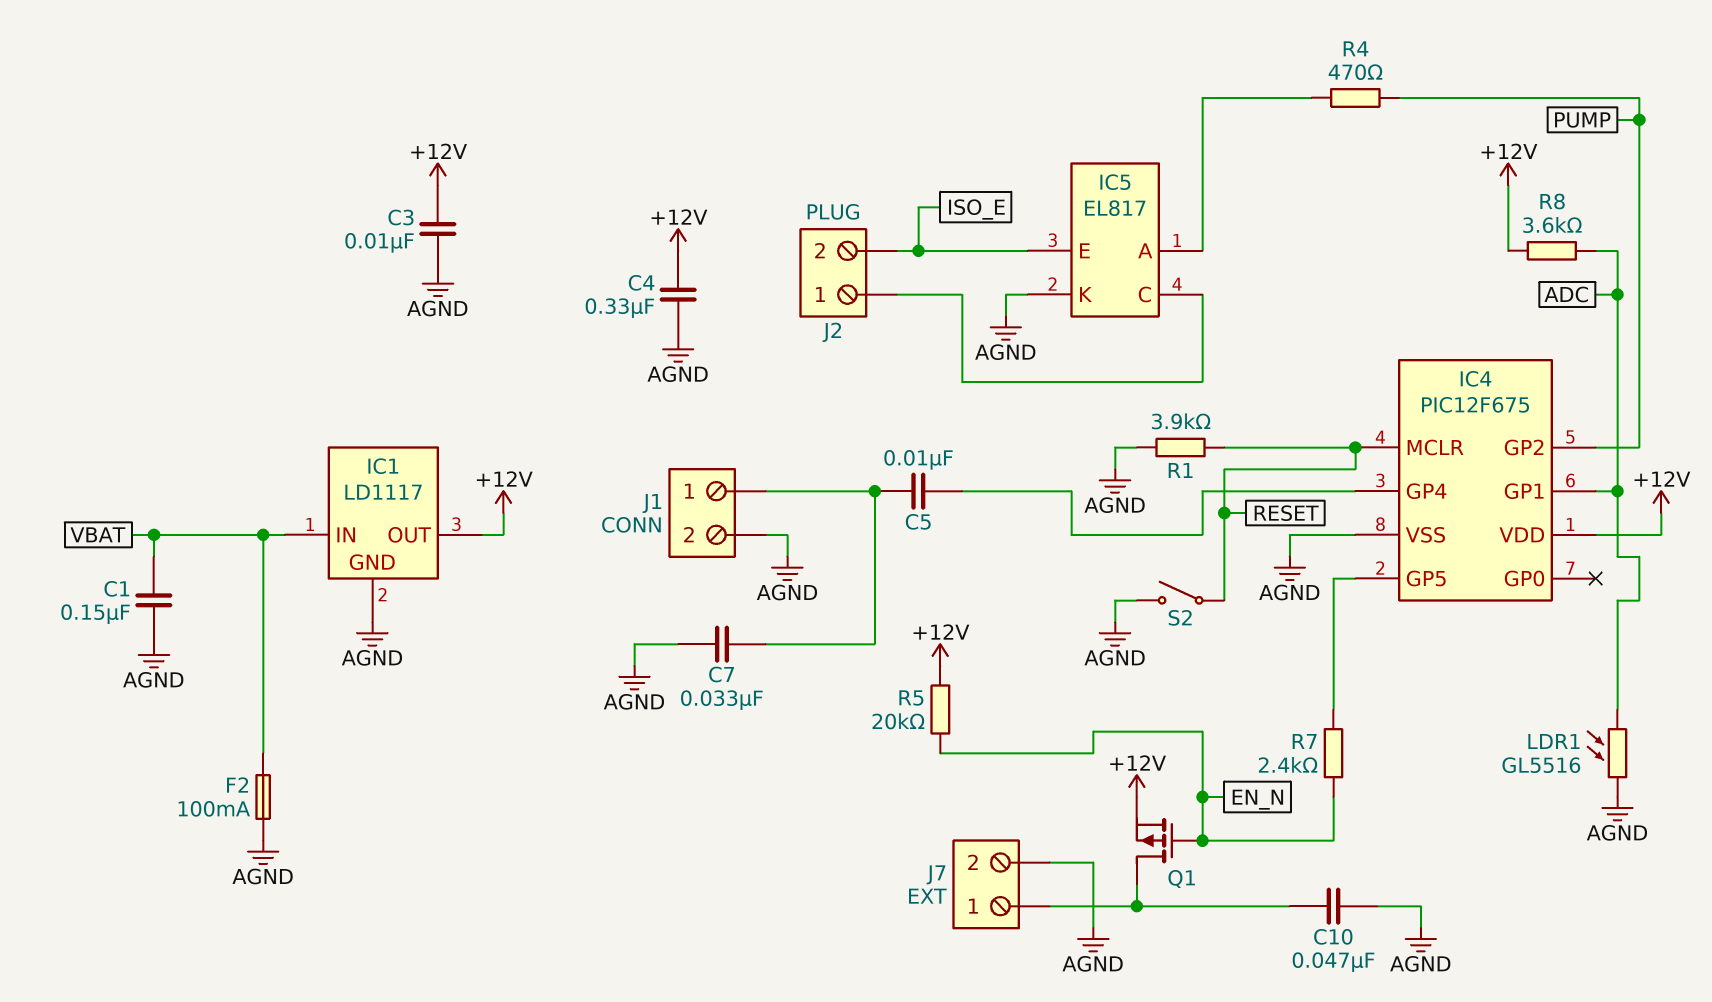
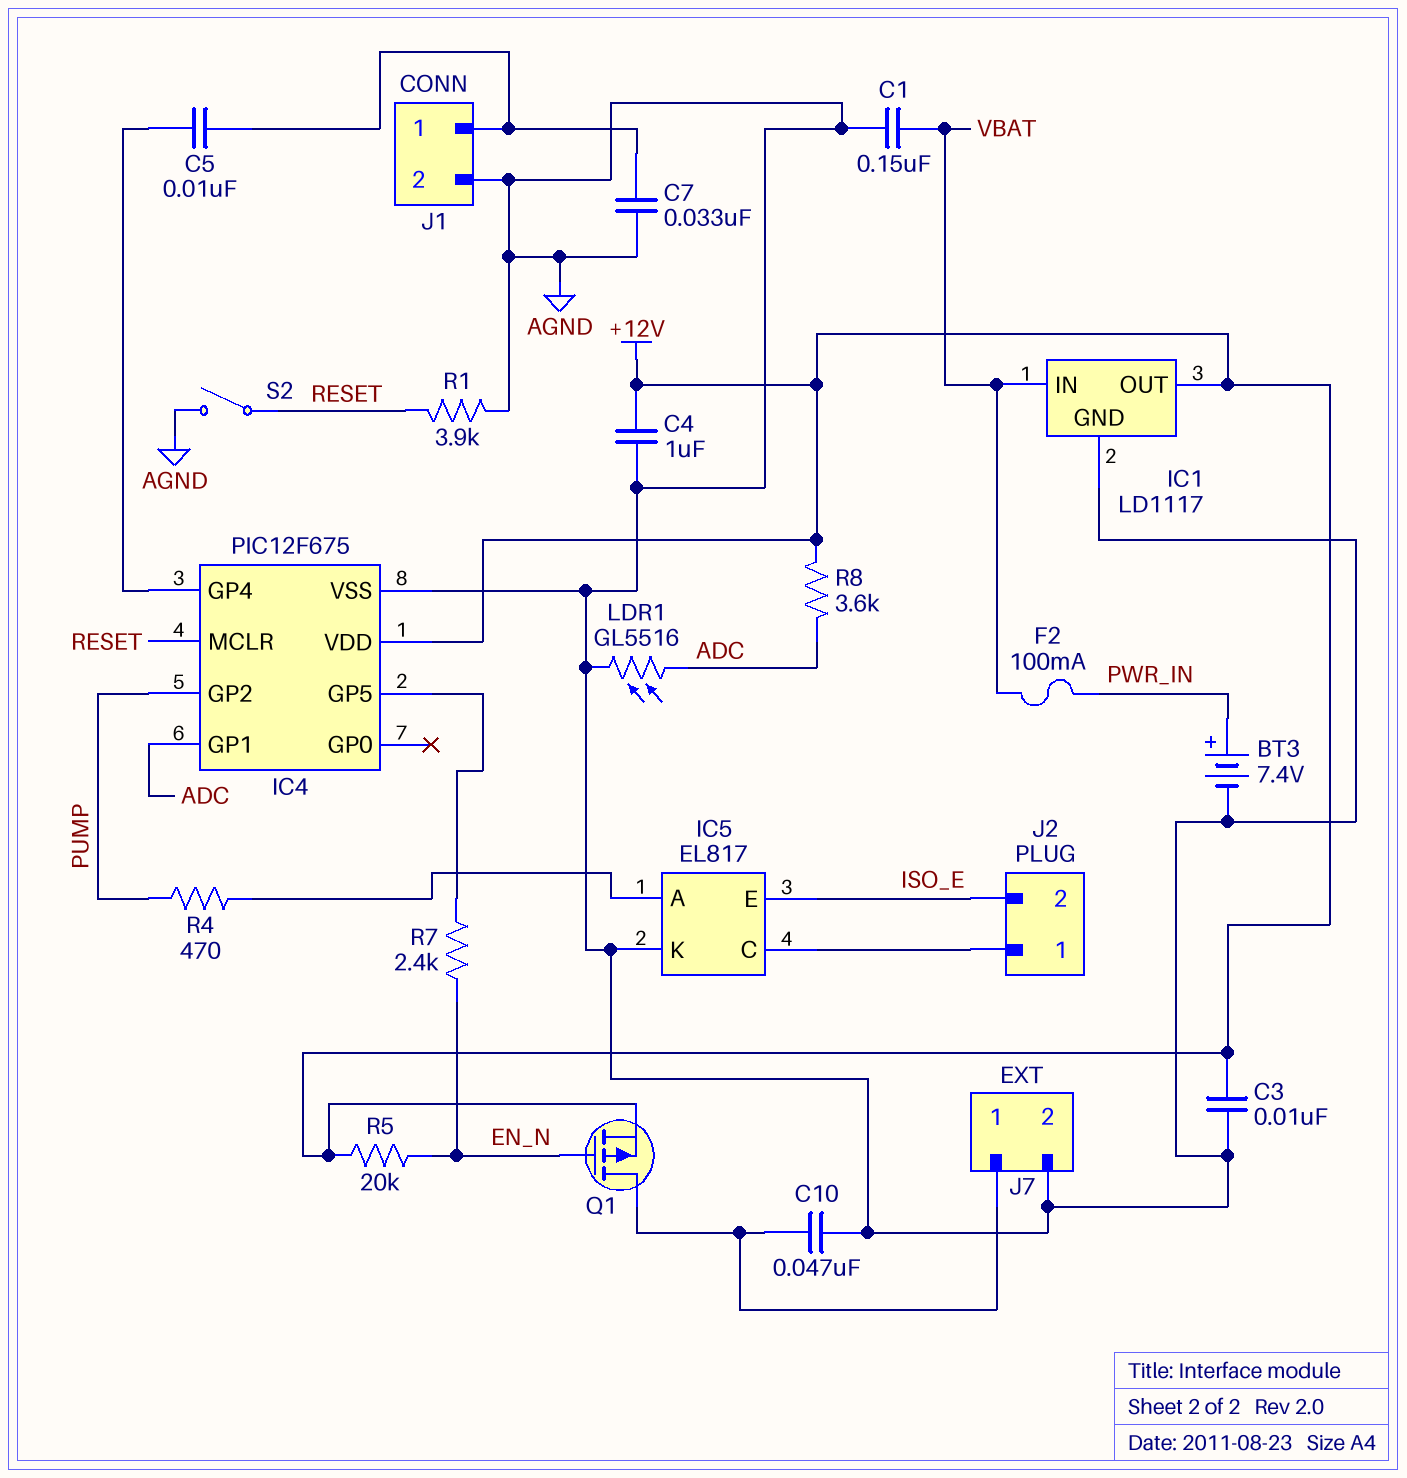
BT3: none -> 7.4V (plus PWR_IN, minus AGND)
C4: 330nF (+12V, AGND) -> 1uF (+12V, AGND)
F2: 100mA (AGND, VBAT) -> 100mA (PWR_IN, VBAT)

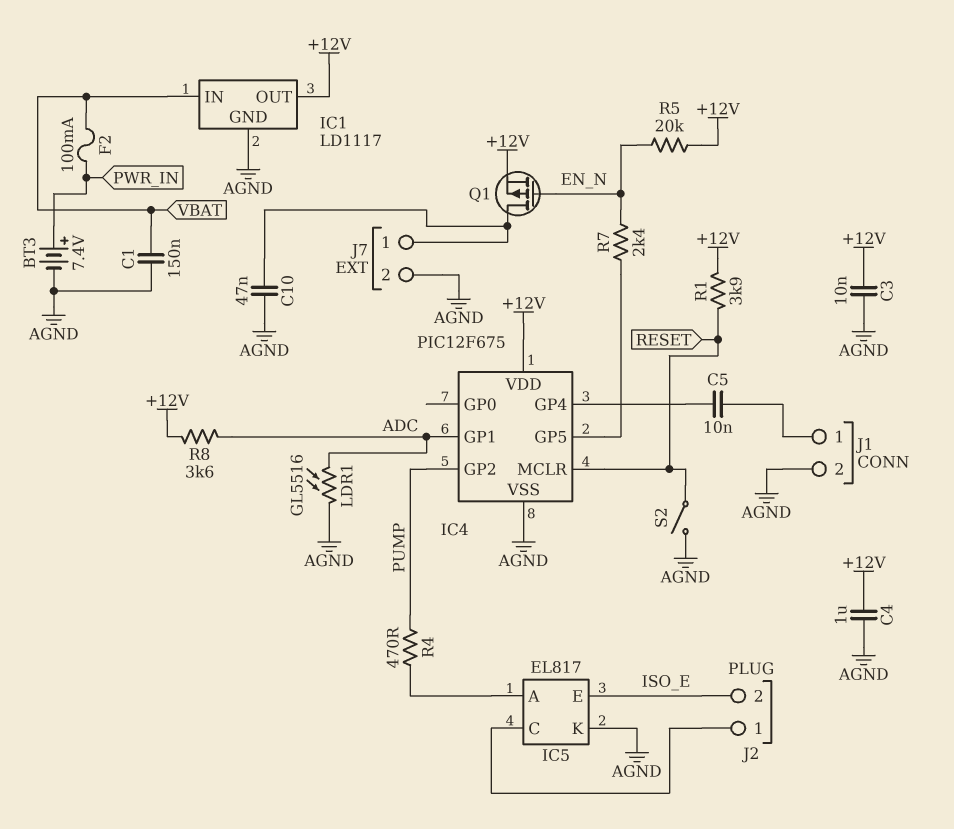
C7: 33nF (AGND, J1/1) -> none
R1: 3.9k (AGND, RESET) -> 3.9k (+12V, RESET)

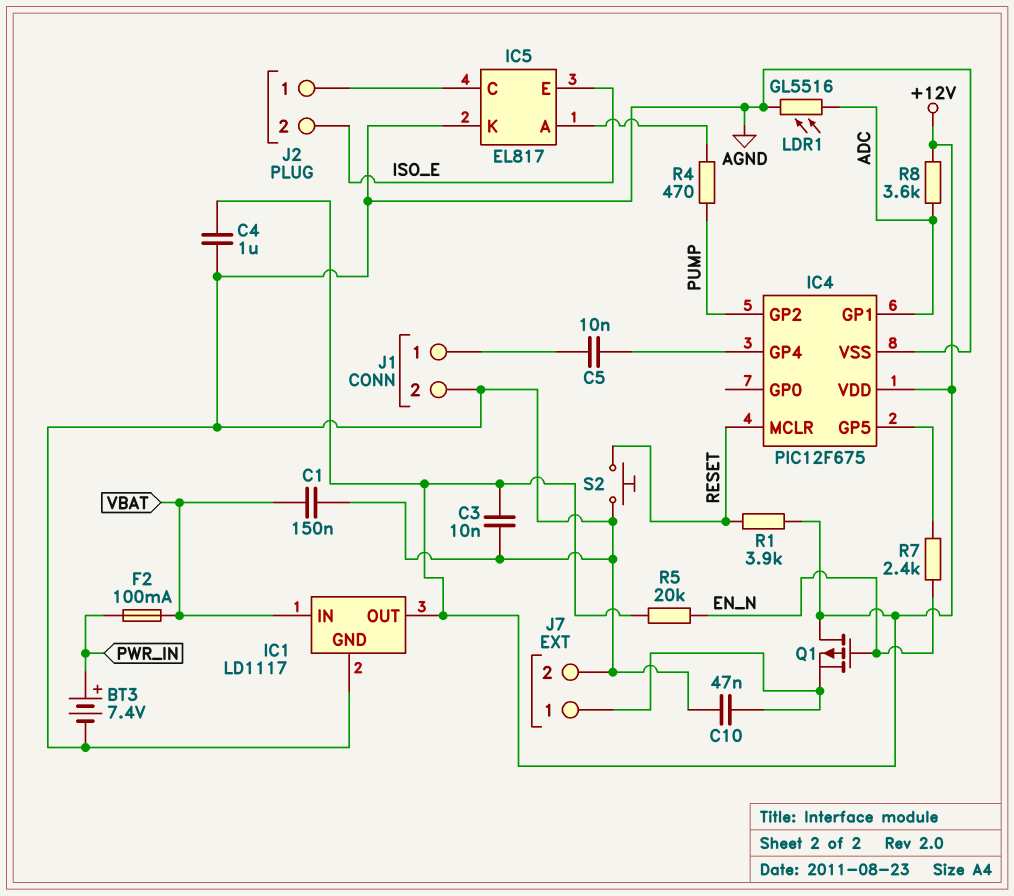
Q1: PMOS (G EN_N, D J7/1, S +12V) -> PMOS (G EN_N, D +12V, S J7/1)
S2: switch (AGND, RESET) -> button (AGND, RESET)

